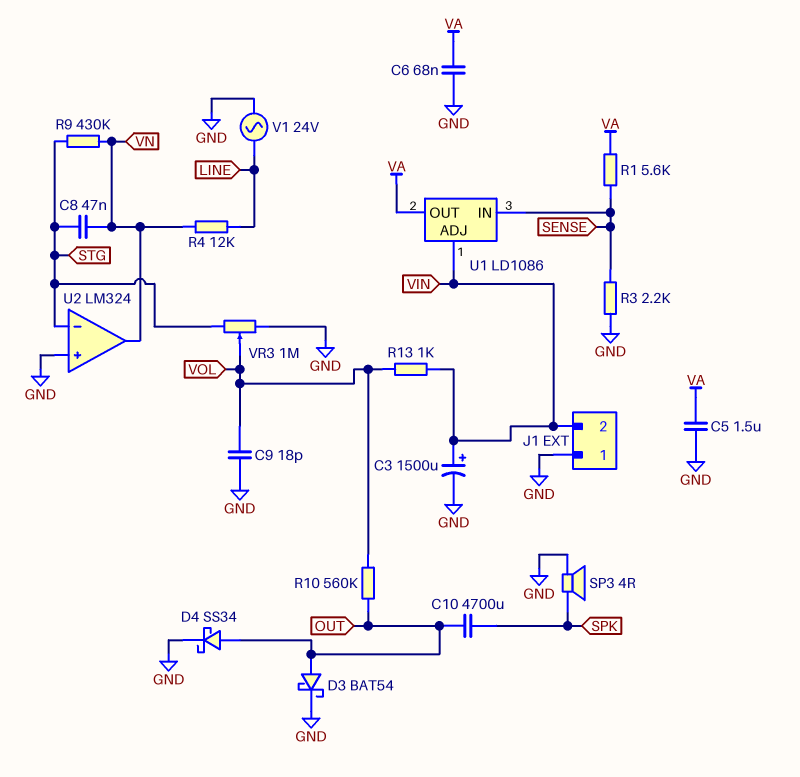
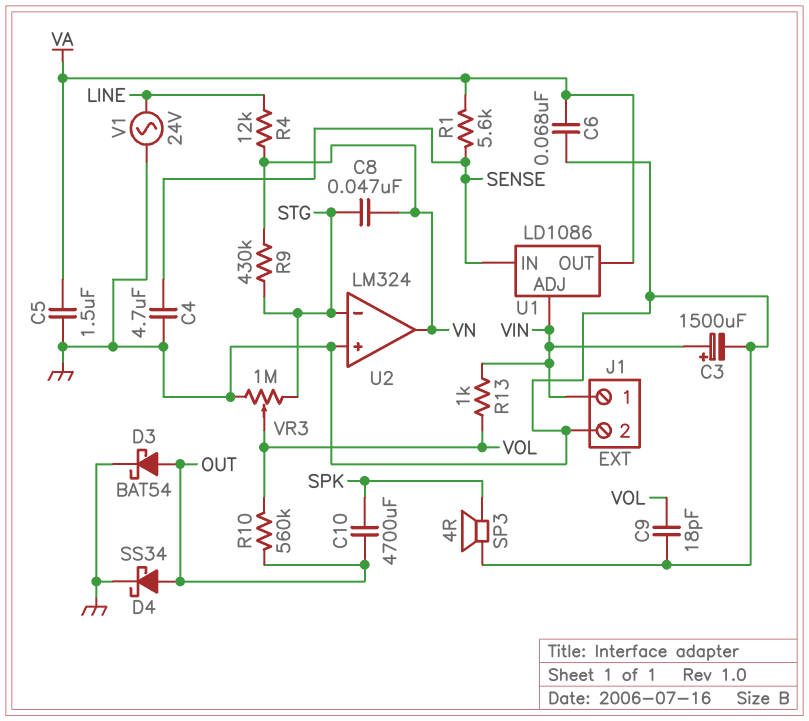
C4: none -> 4.7uF (GND, SENSE)
J1 pin 1: GND -> VIN
J1 pin 2: VIN -> GND
R3: 2.2k (GND, SENSE) -> none

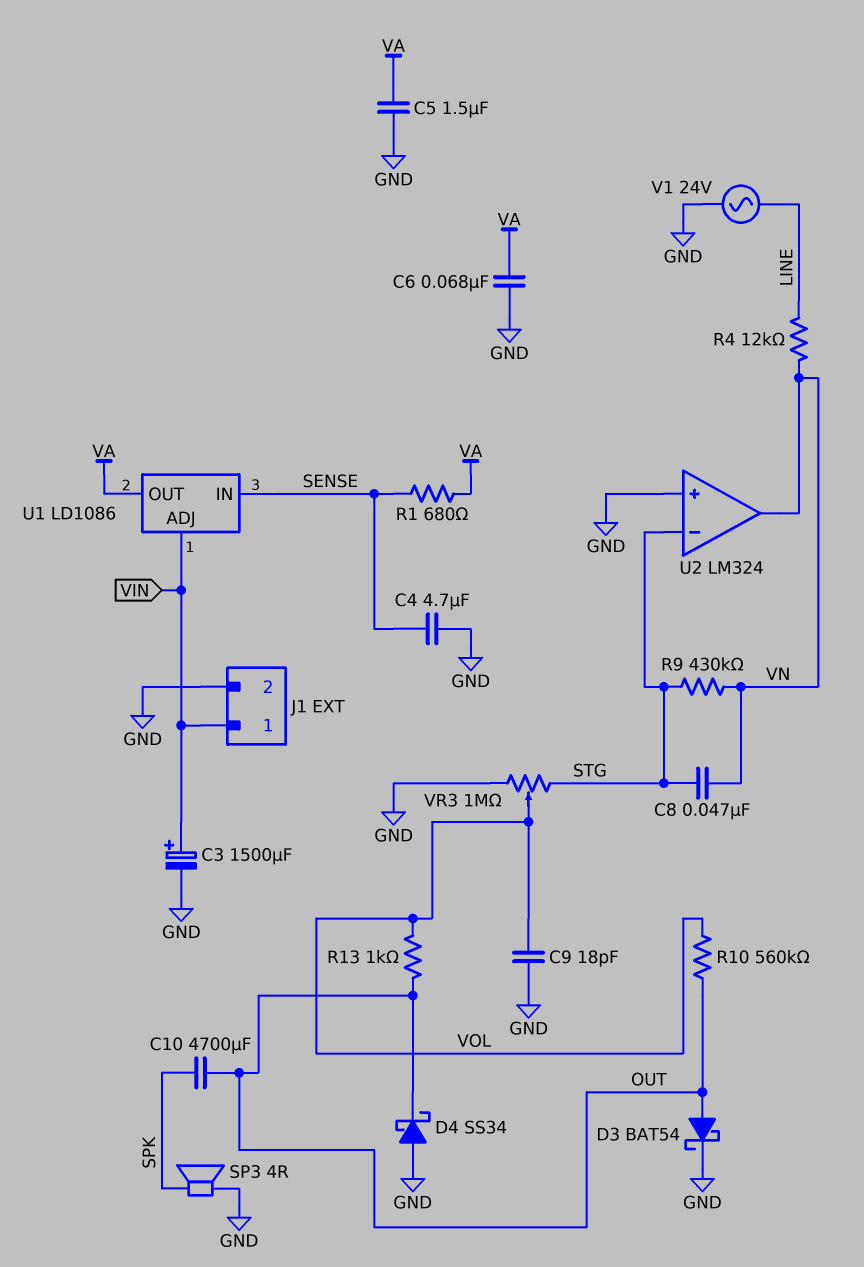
D4: schottky SS34 (A OUT, K GND) -> schottky SS34 (A GND, K OUT)
R1: 5.6k (SENSE, VA) -> 680 (SENSE, VA)
R13: 1k (VIN, VOL) -> 1k (OUT, VOL)

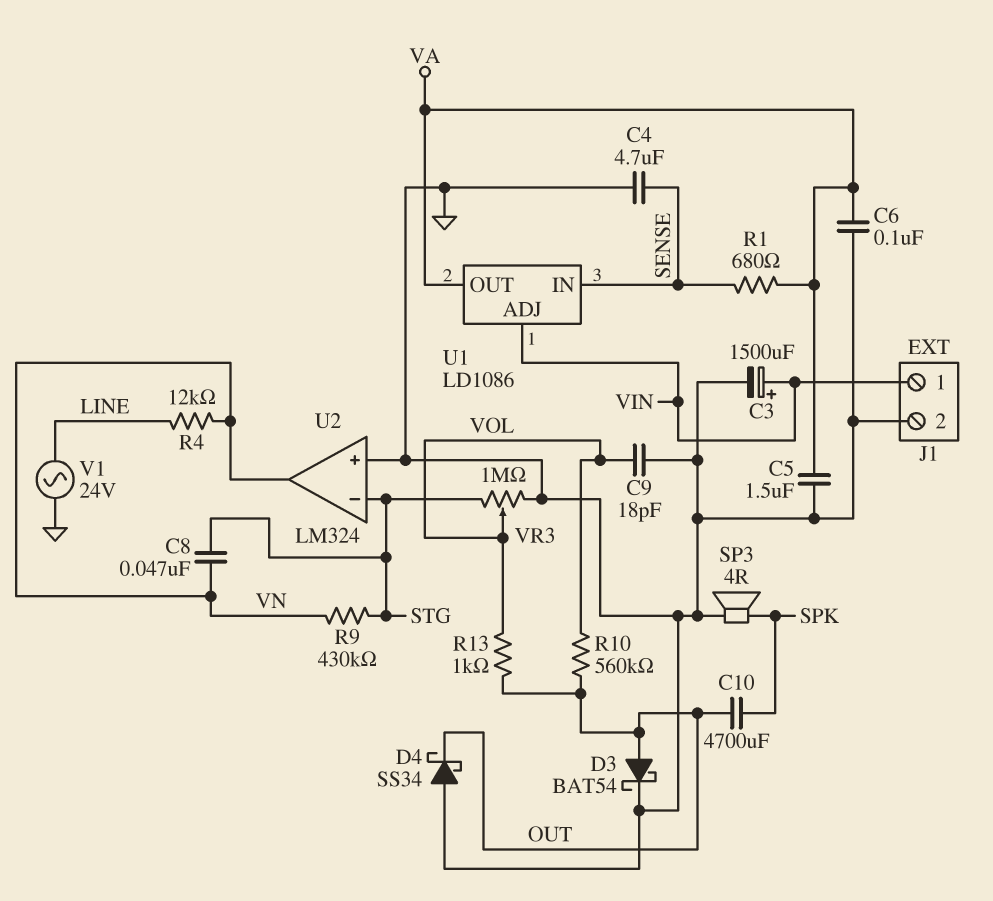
C6: 68nF (GND, VA) -> 100nF (GND, VA)

